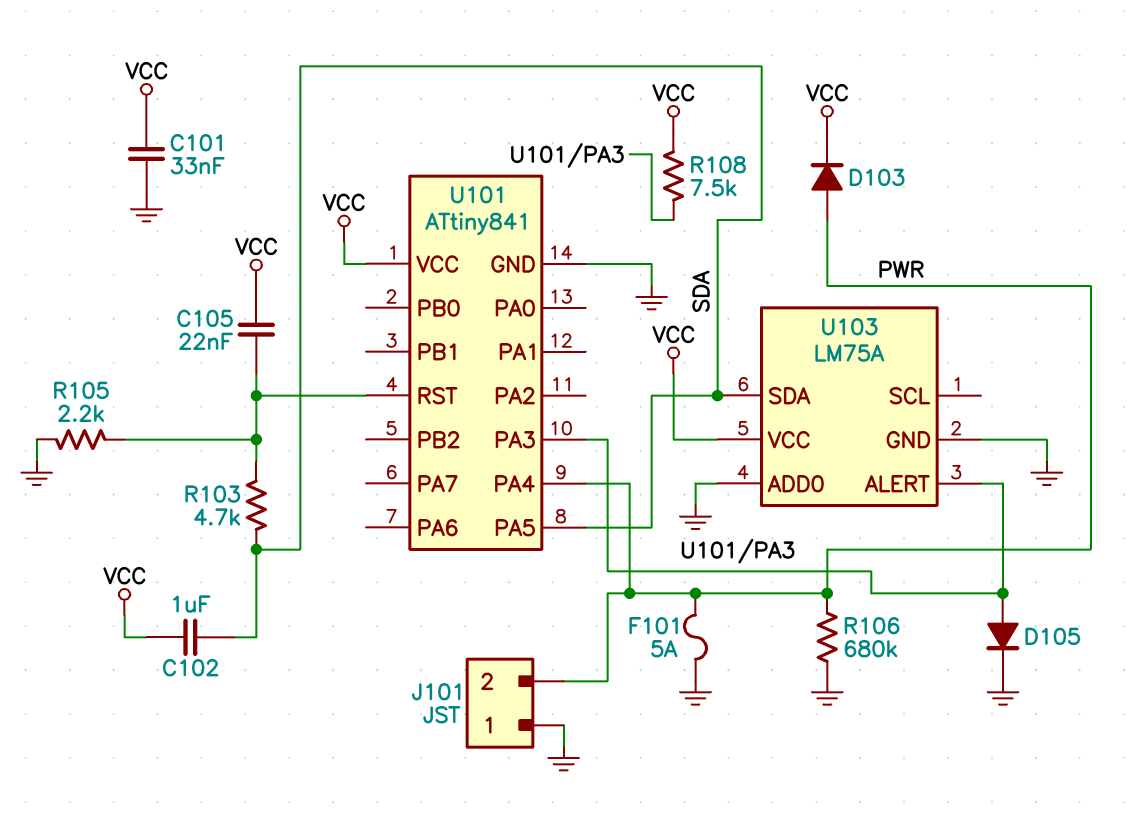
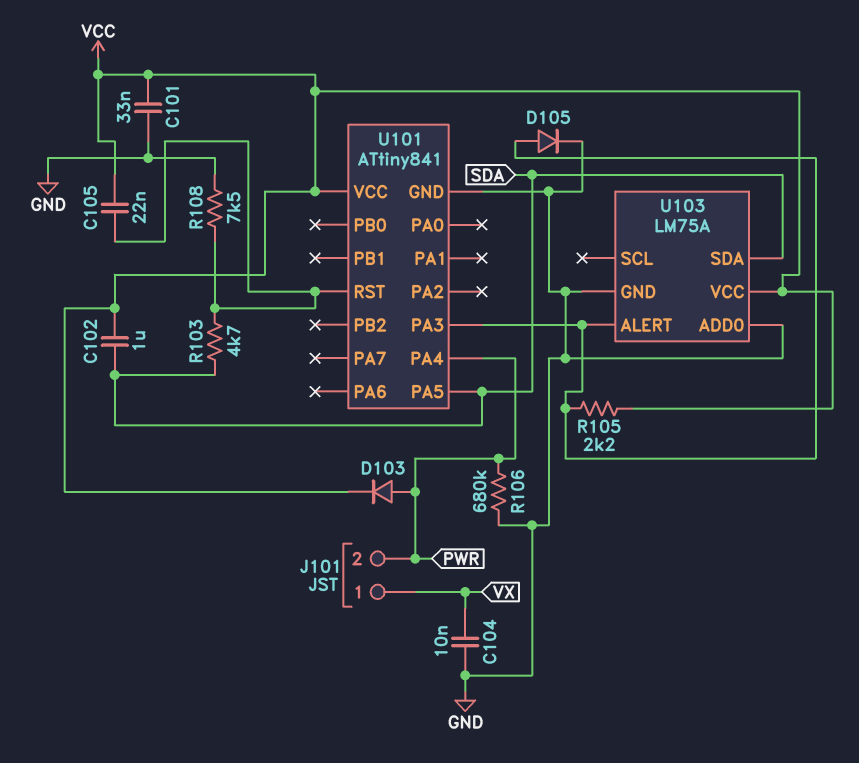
C104: none -> 10nF (GND, VX)
F101: 5A (GND, PWR) -> none
J101 pin 1: GND -> VX
R105: 2.2k (GND, U101/RST) -> 2.2k (U101/PA3, VCC)
R108: 7.5k (U101/PA3, VCC) -> 7.5k (GND, U101/RST)

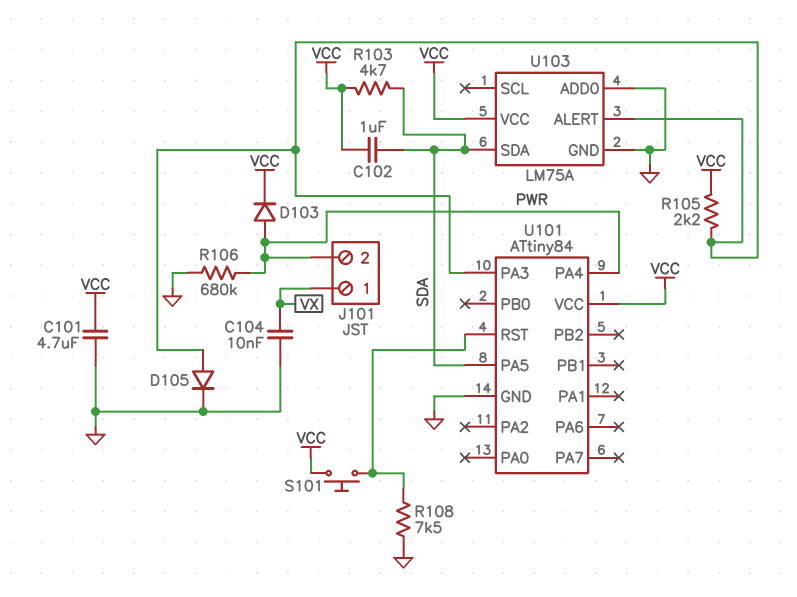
C101: 33nF (GND, VCC) -> 4.7uF (GND, VCC)
C105: 22nF (U101/RST, VCC) -> none
R103: 4.7k (SDA, U101/RST) -> 4.7k (SDA, VCC)
S101: none -> button (U101/RST, VCC)
U101: ATtiny841 -> ATtiny84

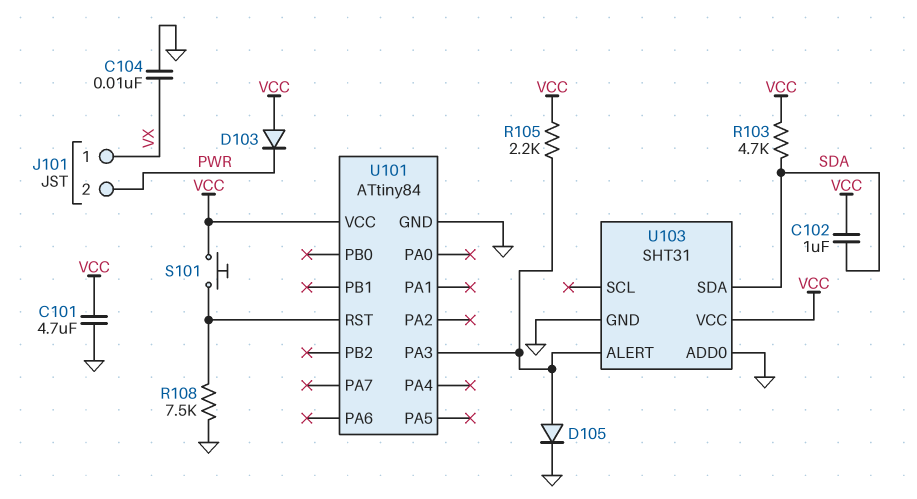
D103: diode (A PWR, K VCC) -> diode (A VCC, K PWR)
R106: 680k (GND, PWR) -> none
U101 pin PA4: PWR -> none
U101 pin PA5: SDA -> none
U103: LM75A -> SHT31

